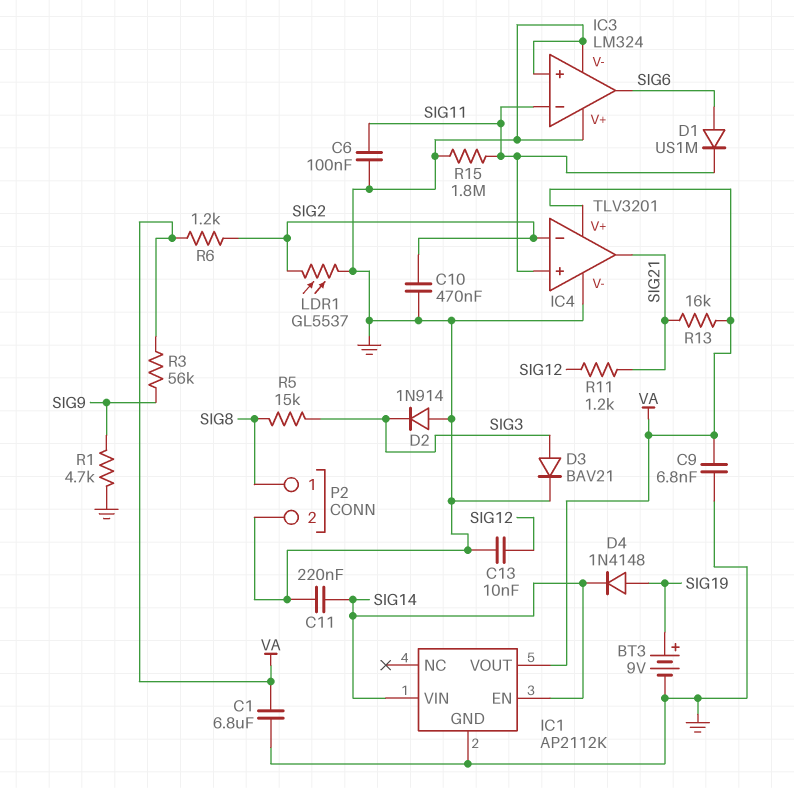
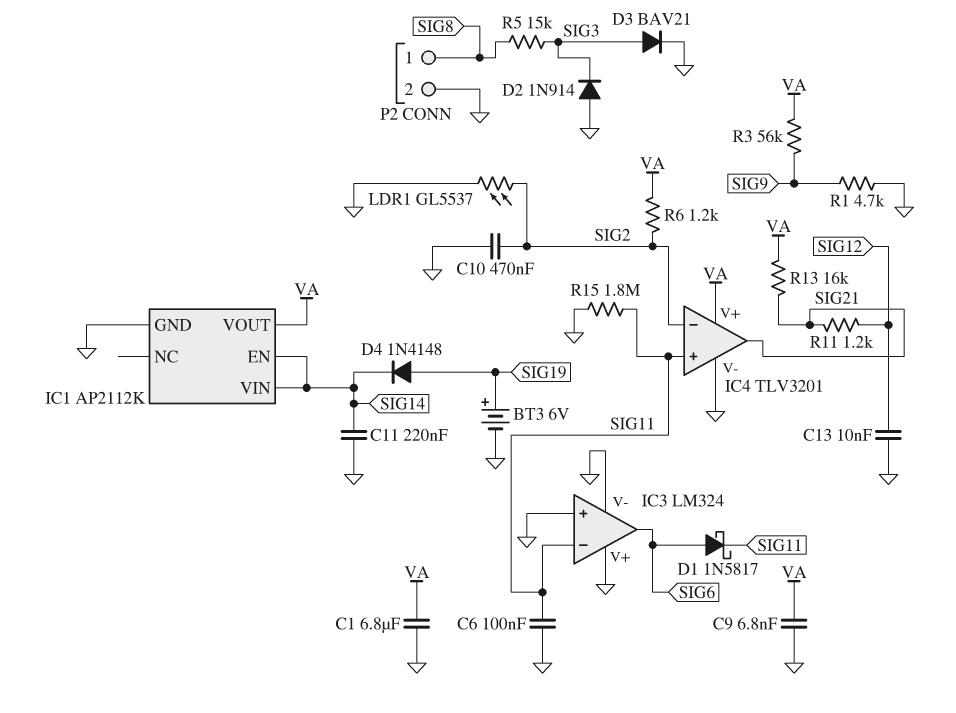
BT3: 9V (plus SIG19, minus GND) -> 6V (plus SIG19, minus GND)
D1: diode US1M (A SIG6, K SIG11) -> schottky 1N5817 (A SIG6, K SIG11)

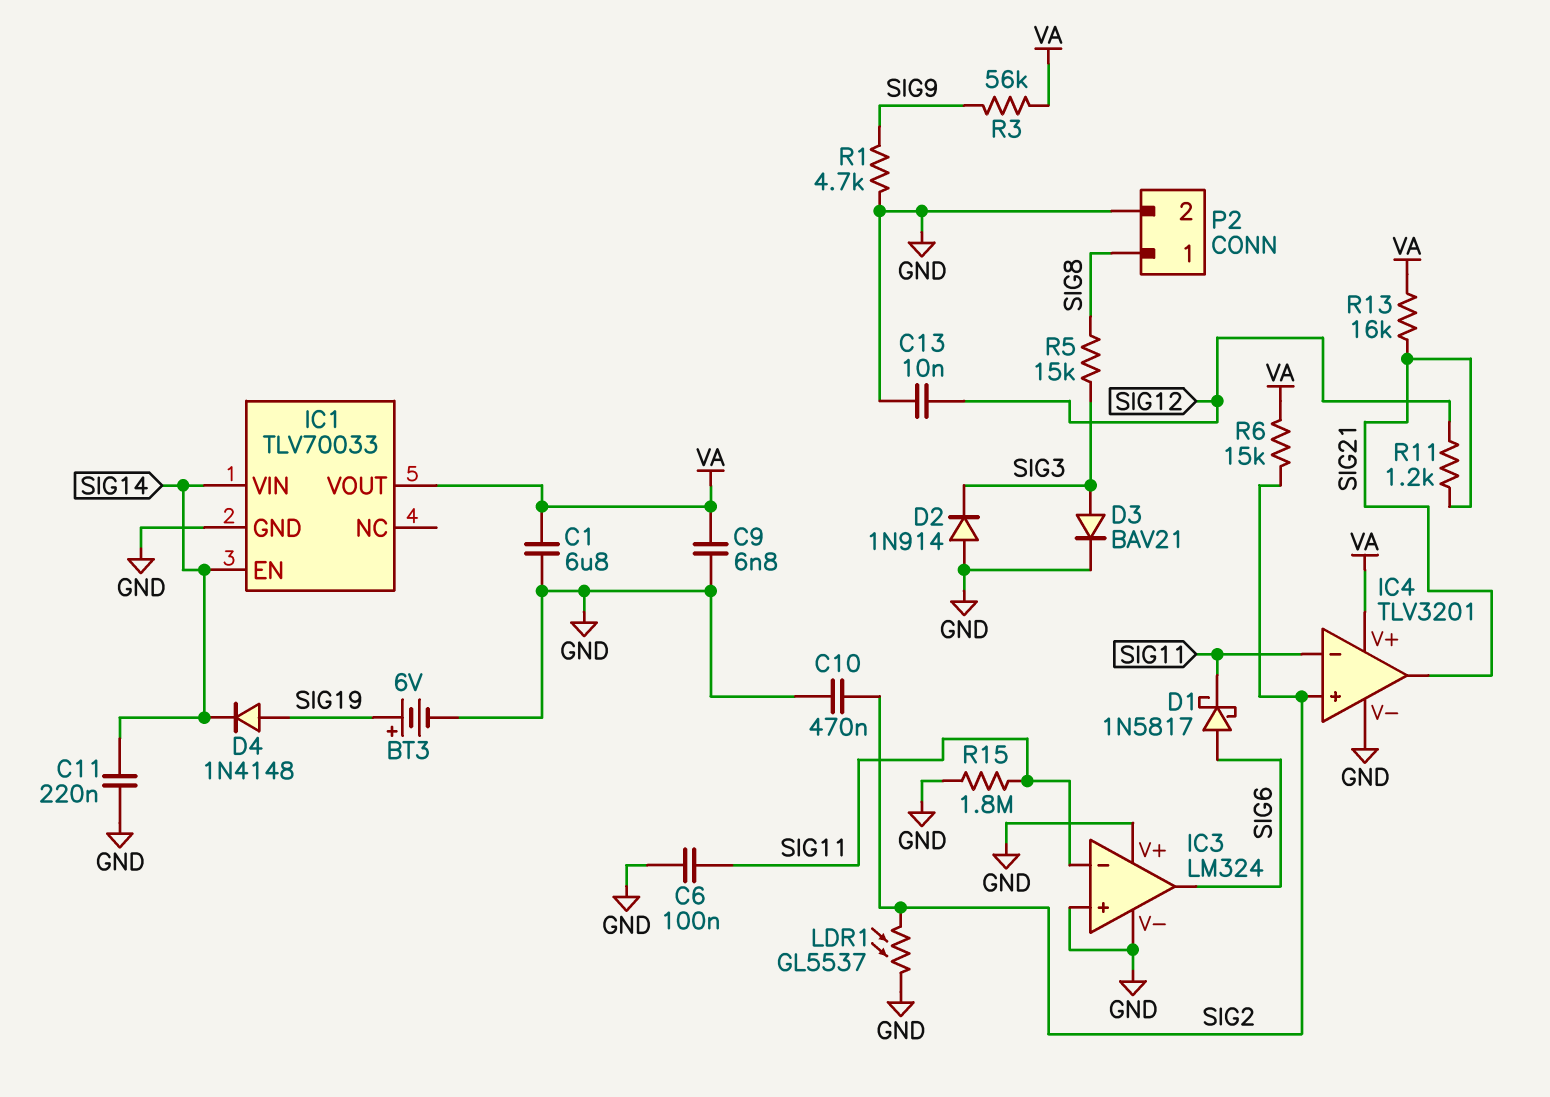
IC1: AP2112K -> TLV70033
IC4 pin in+: SIG11 -> SIG2
IC4 pin in-: SIG2 -> SIG11
R6: 1.2k (SIG2, VA) -> 15k (SIG2, VA)

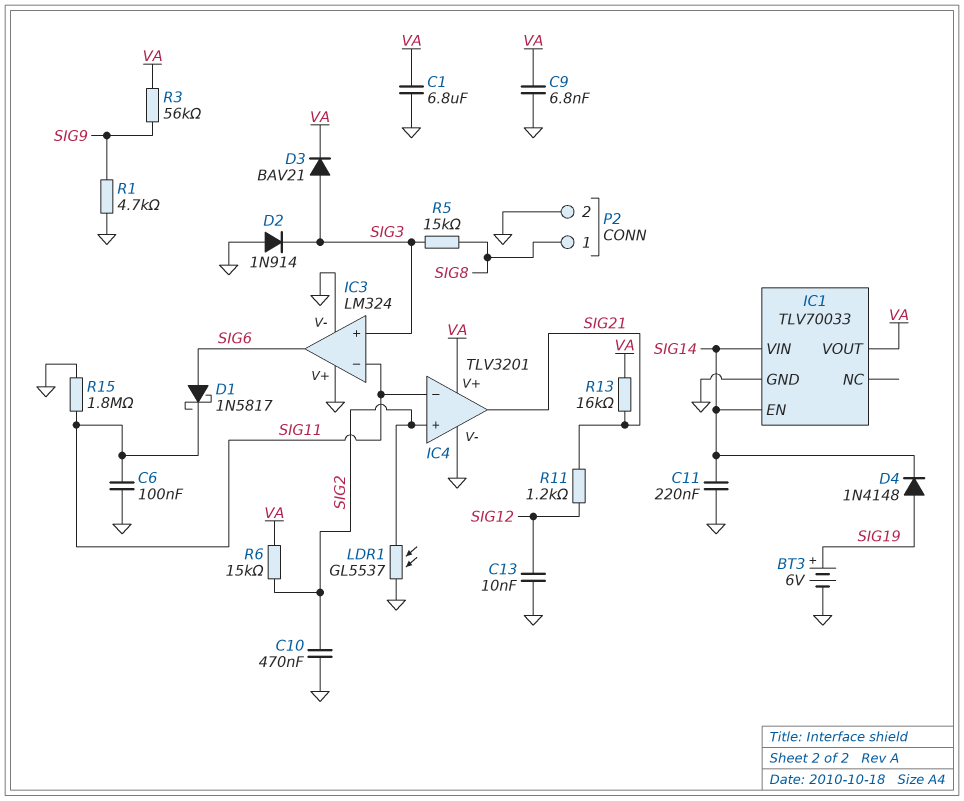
D3: diode BAV21 (A SIG3, K GND) -> diode BAV21 (A SIG3, K VA)
IC3 pin in+: GND -> SIG3

